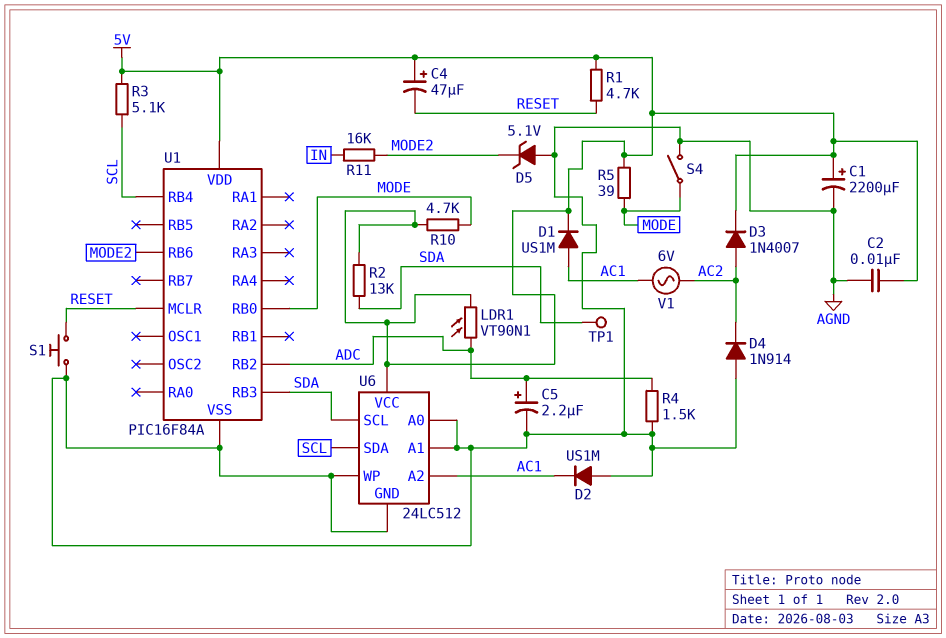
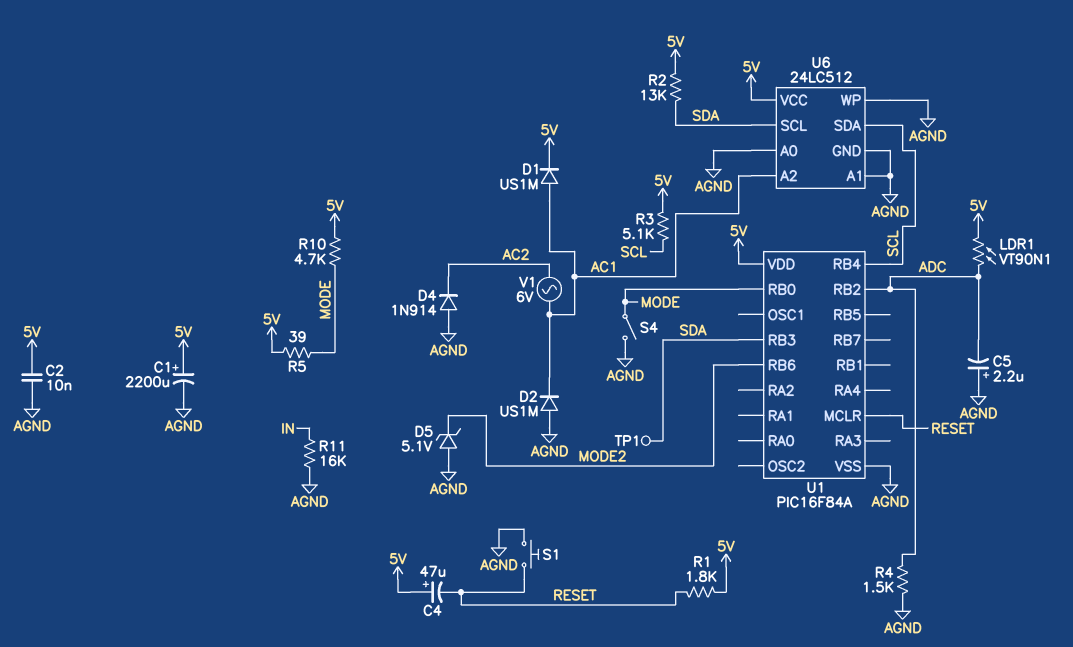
C5: 2.2uF (plus ADC, minus AGND) -> 2.2uF (plus AGND, minus ADC)
D3: diode 1N4007 (A AC2, K 5V) -> none
R1: 4.7k (5V, RESET) -> 1.8k (5V, RESET)
R11: 16k (IN, MODE2) -> 16k (AGND, IN)

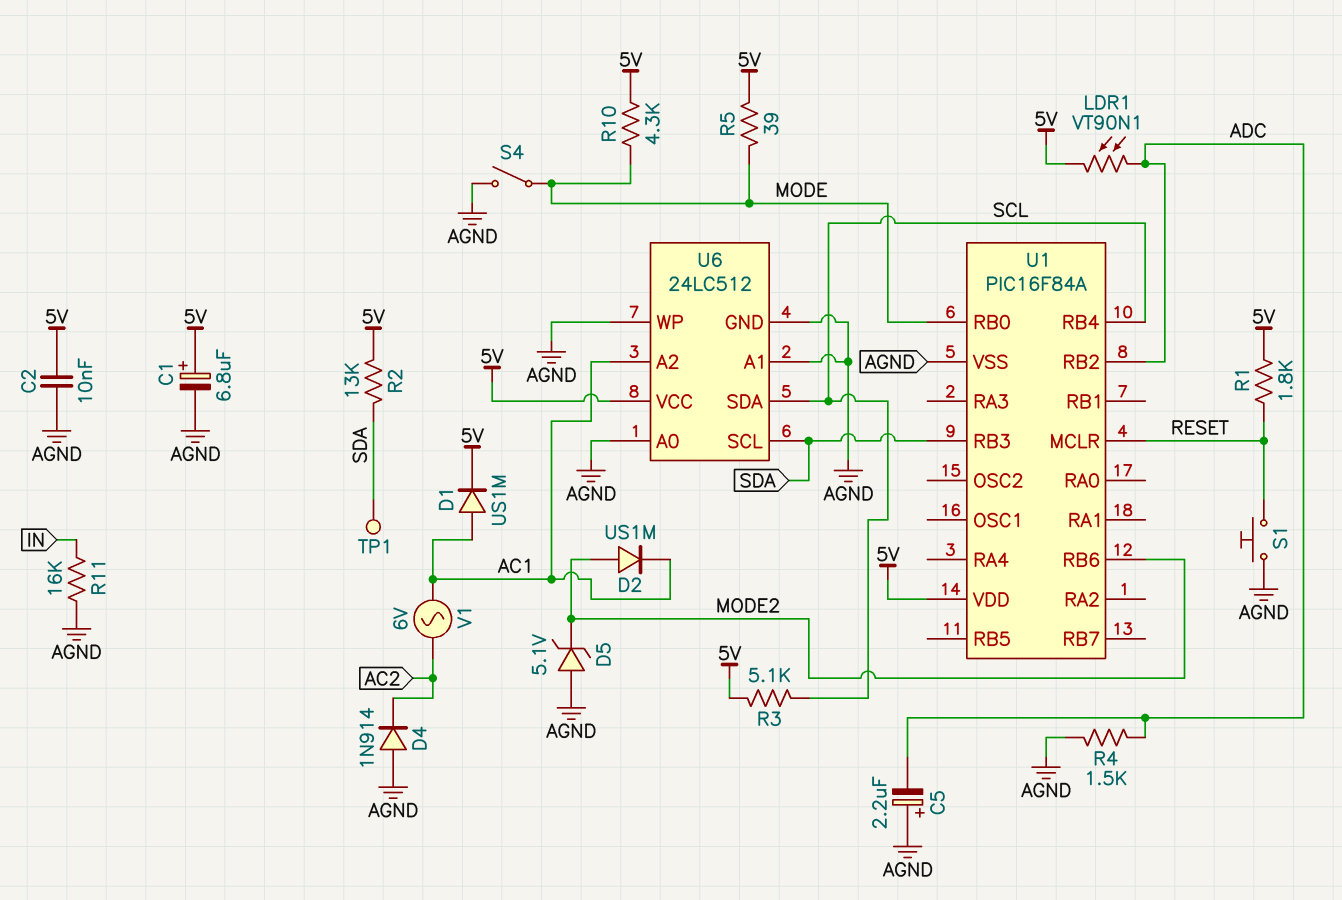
C1: 2200uF (plus 5V, minus AGND) -> 6.8uF (plus 5V, minus AGND)
C4: 47uF (plus 5V, minus RESET) -> none
D2: diode US1M (A AGND, K AC1) -> diode US1M (A MODE2, K AC1)
R10: 4.7k (5V, MODE) -> 4.3k (5V, MODE)

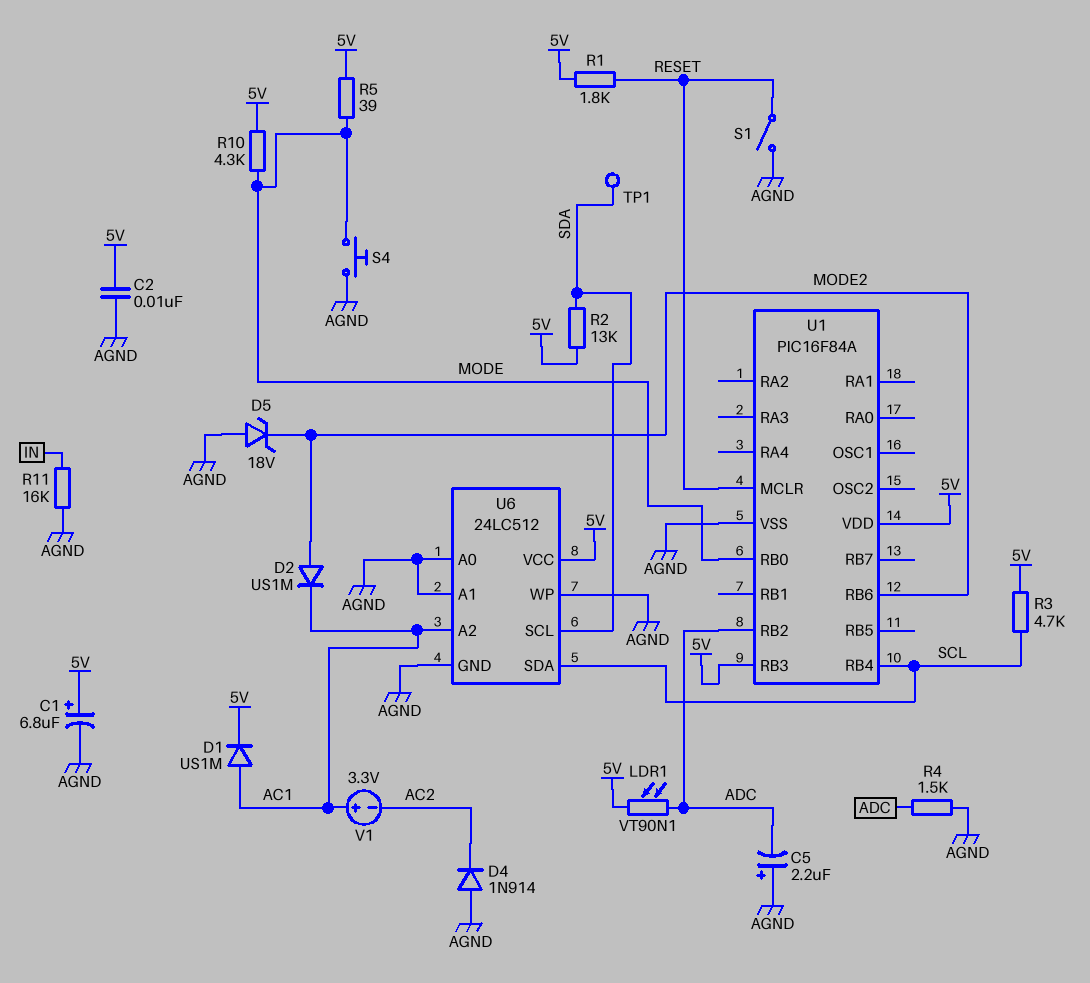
D5: zener 5.1V (A AGND, K MODE2) -> zener 18V (A AGND, K MODE2)
R3: 5.1k (5V, SCL) -> 4.7k (5V, SCL)
S1: button (AGND, RESET) -> switch (AGND, RESET)
S4: switch (AGND, MODE) -> button (AGND, MODE)
U1 pin RB3: SDA -> 5V
V1: AC 6V (AC1, AC2) -> 3.3V (plus AC1, minus AC2)

